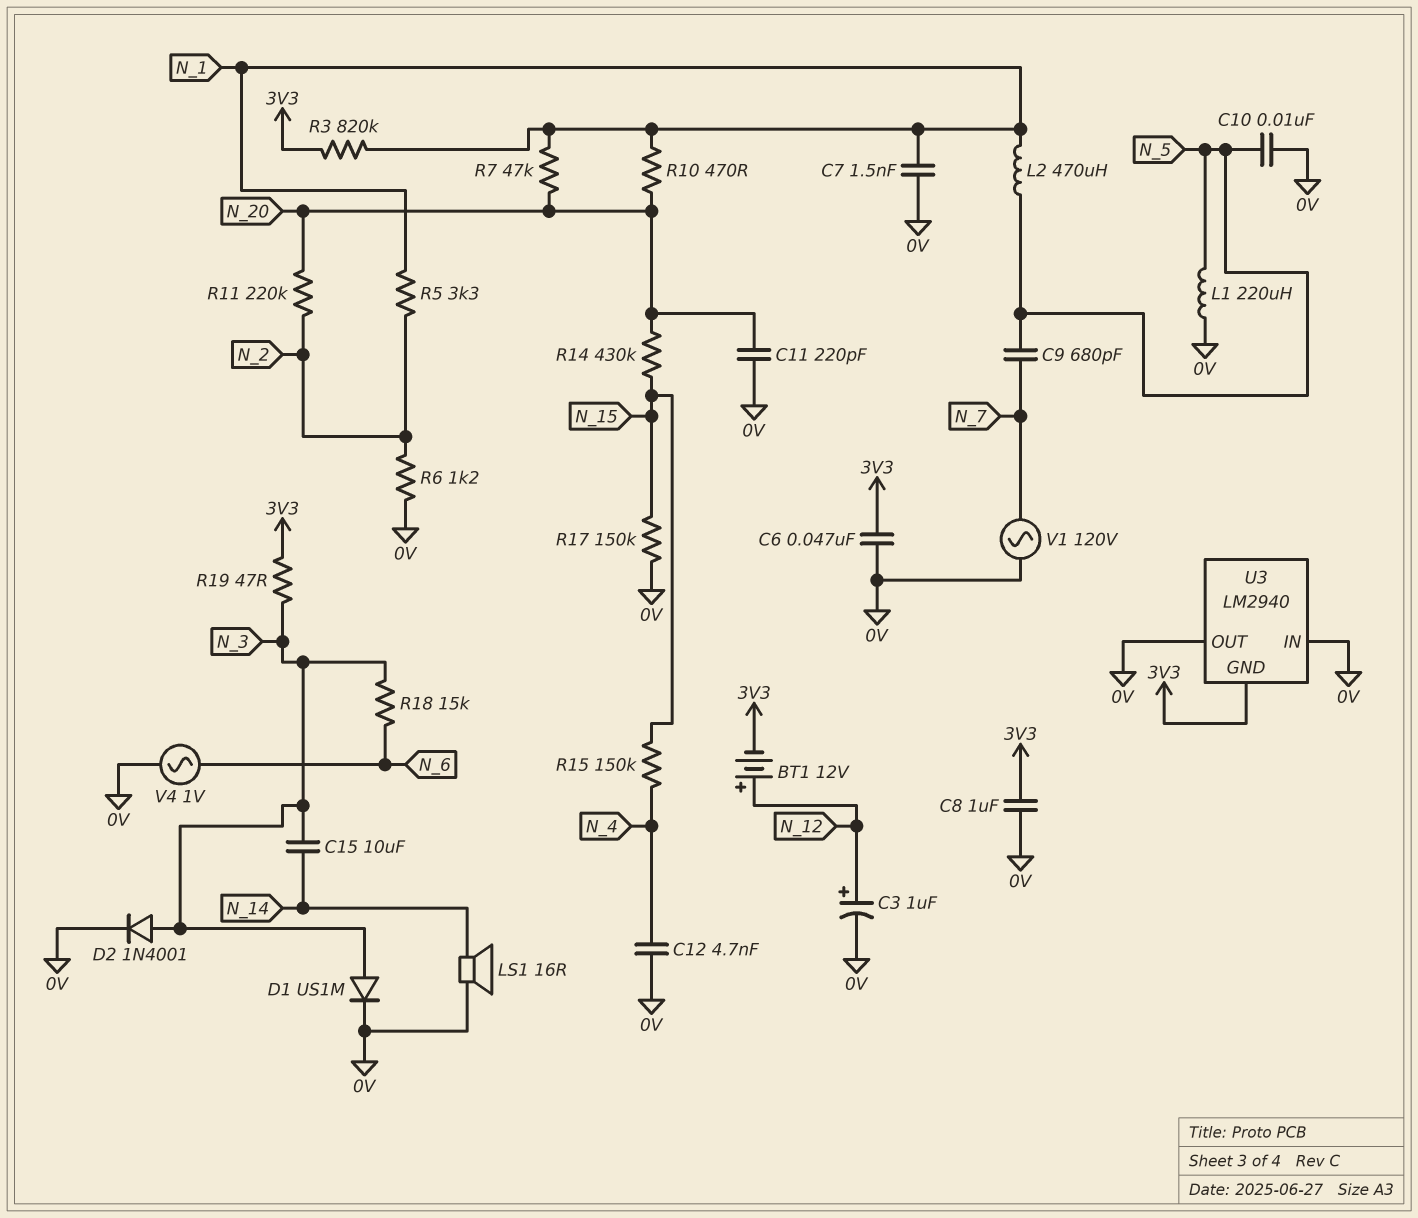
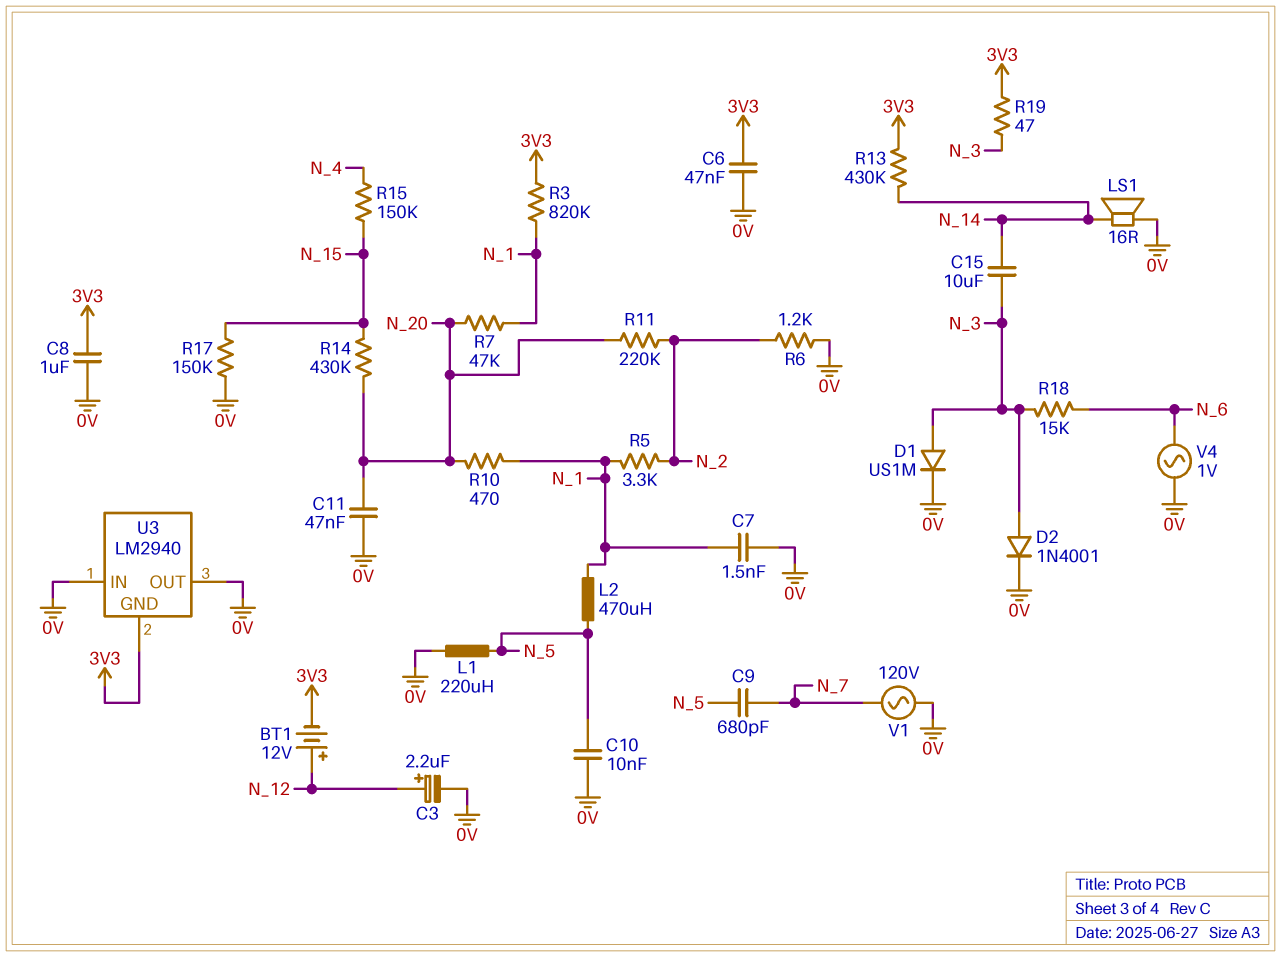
C3: 1uF (plus N_12, minus 0V) -> 2.2uF (plus N_12, minus 0V)
C11: 220pF (0V, N_20) -> 47nF (0V, N_20)
C12: 4.7nF (0V, N_4) -> none
R13: none -> 430k (3V3, N_14)

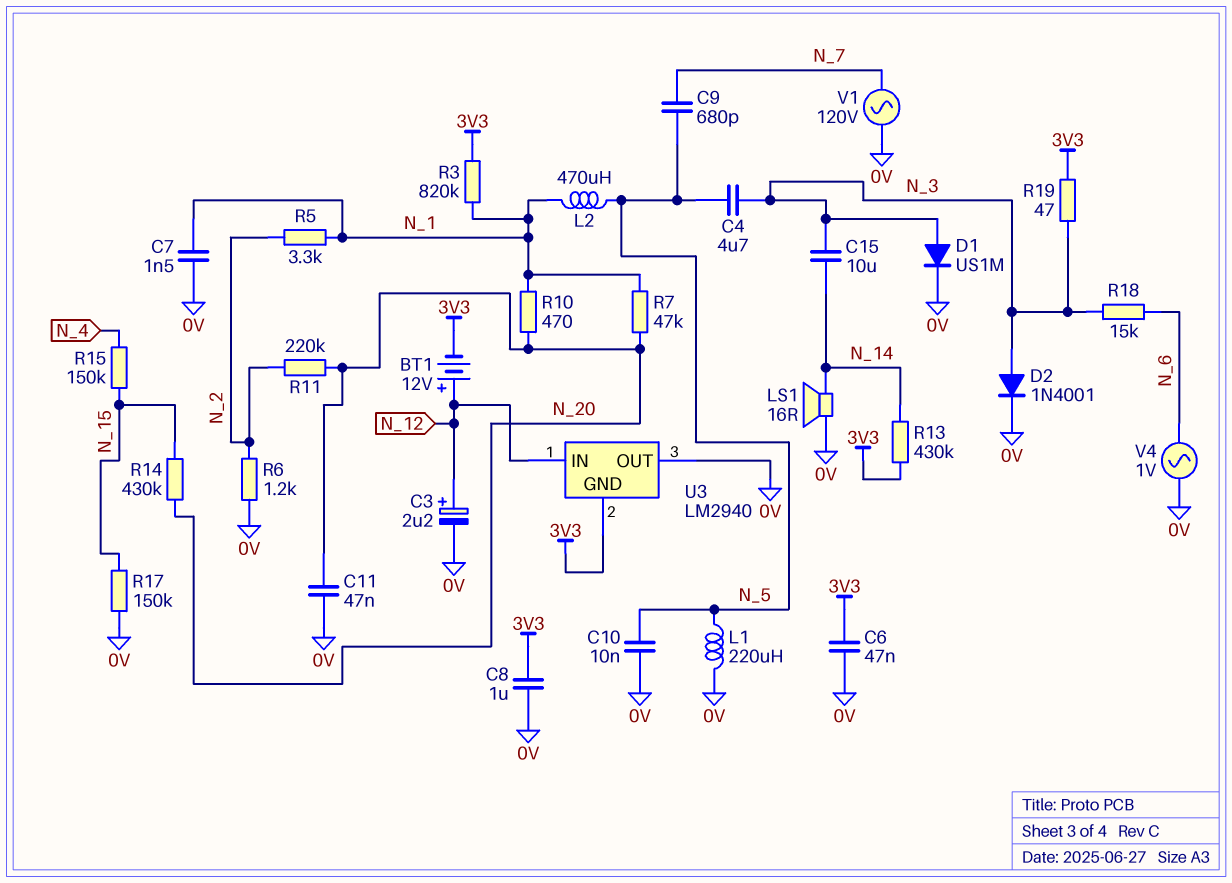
C4: none -> 4.7uF (N_3, N_5)
U3 pin IN: 0V -> N_12

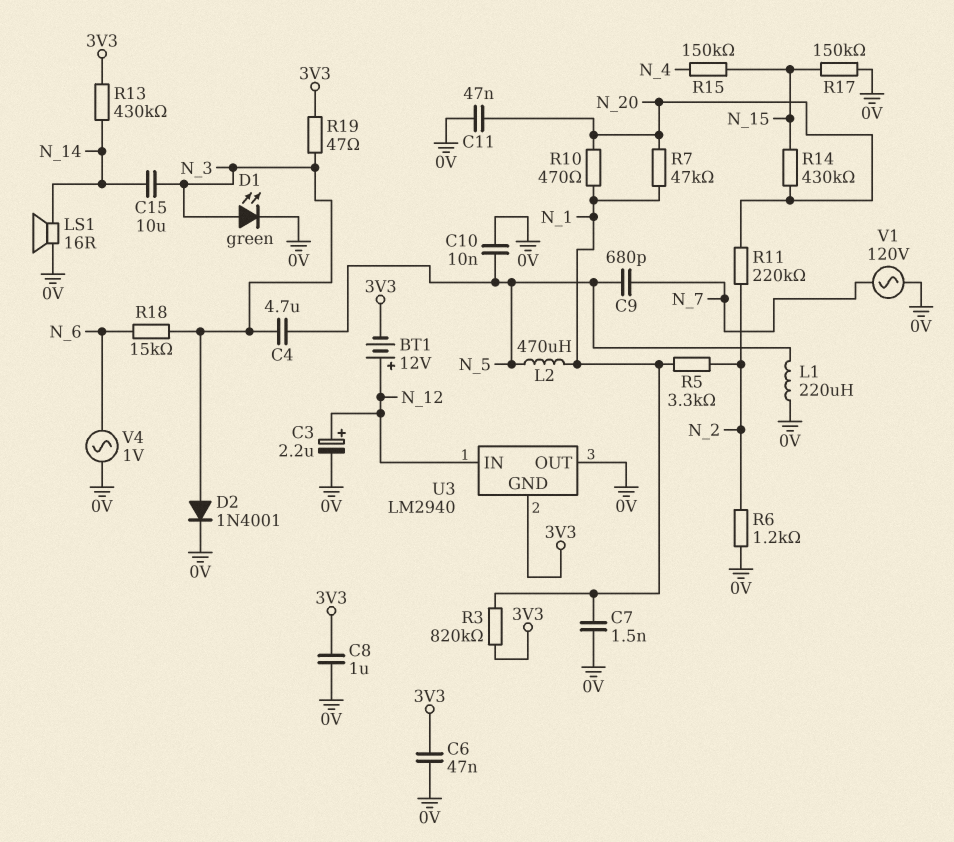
D1: diode US1M (A N_3, K 0V) -> LED green (A N_3, K 0V)

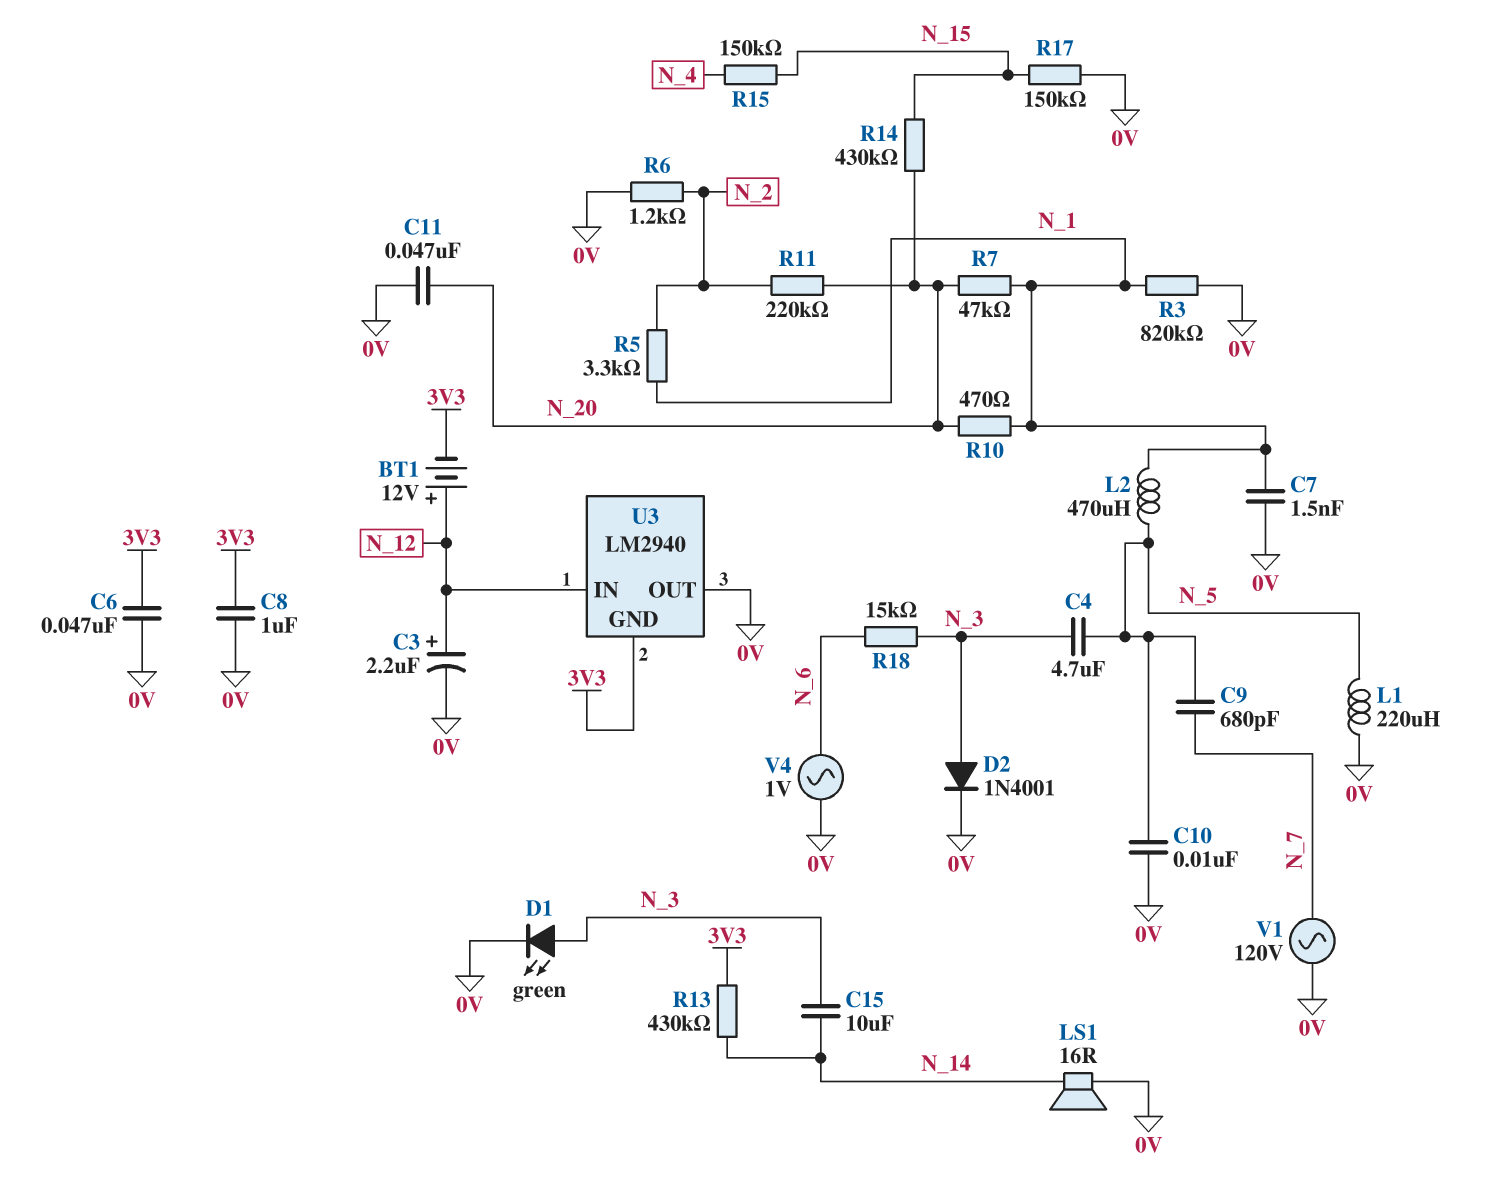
R3: 820k (3V3, N_1) -> 820k (0V, N_1)
R19: 47 (3V3, N_3) -> none

